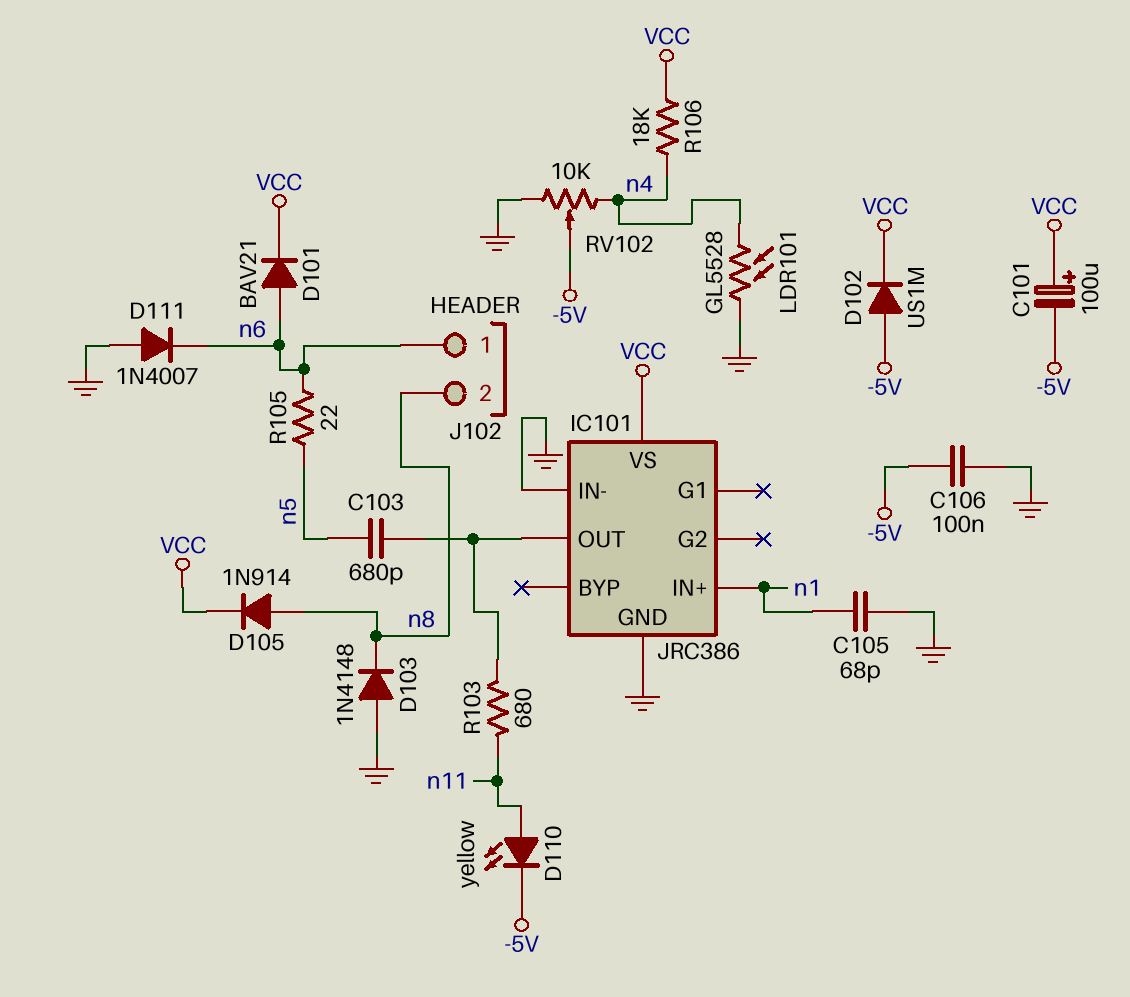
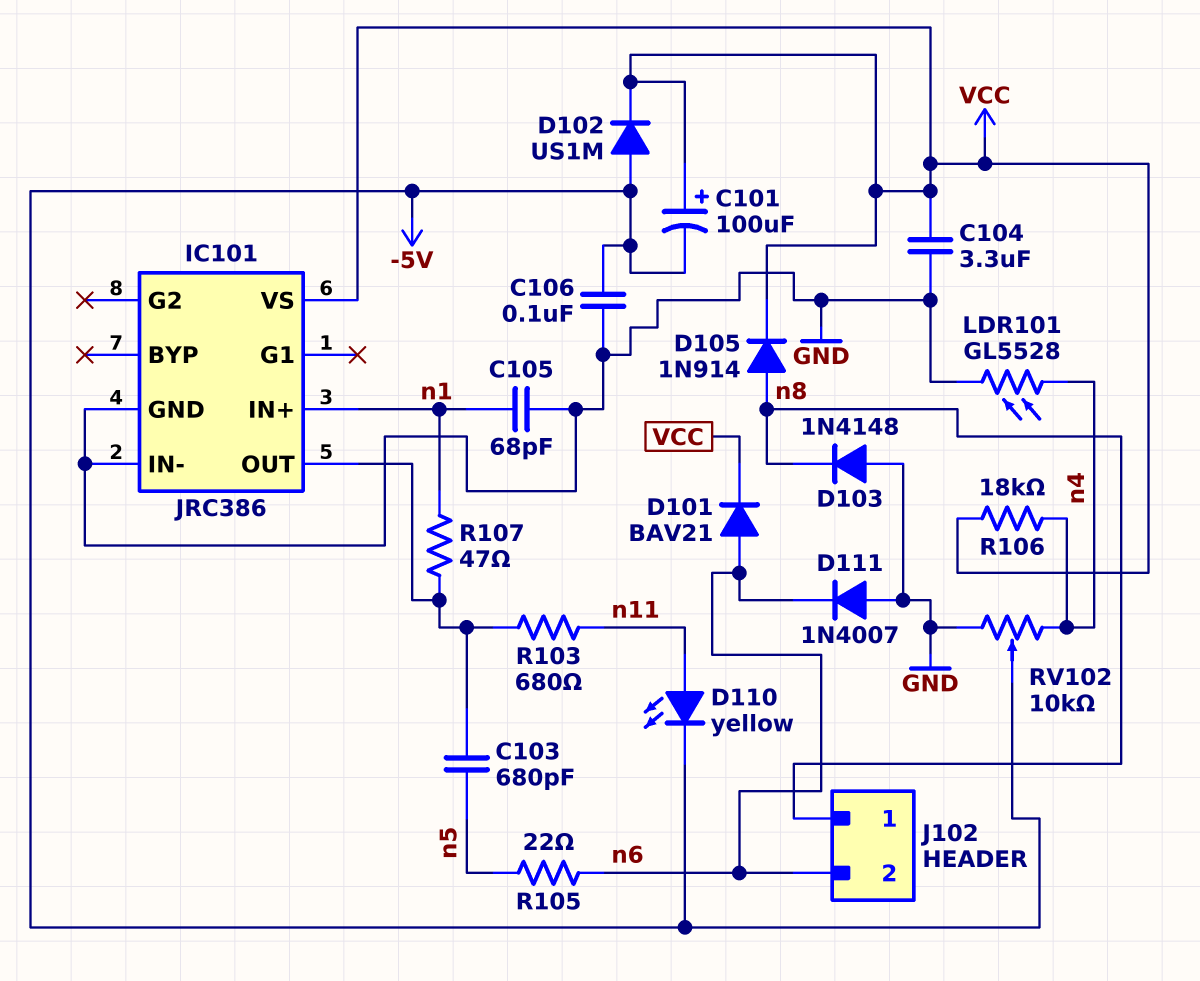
C104: none -> 3.3uF (GND, VCC)
J102 pin 1: n6 -> n8
J102 pin 2: n8 -> n6
R107: none -> 47 (IC101/OUT, n1)

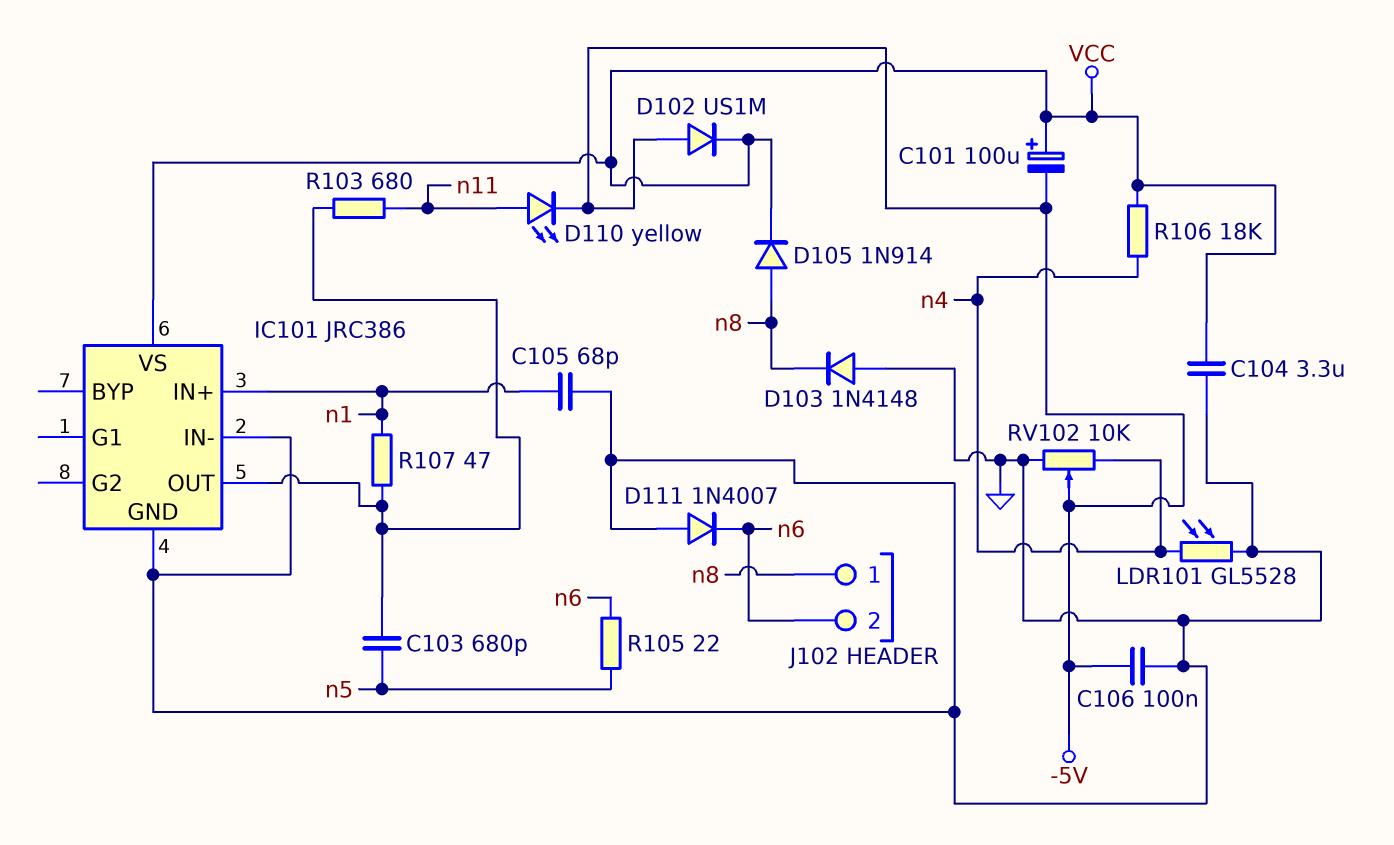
D101: diode BAV21 (A n6, K VCC) -> none

